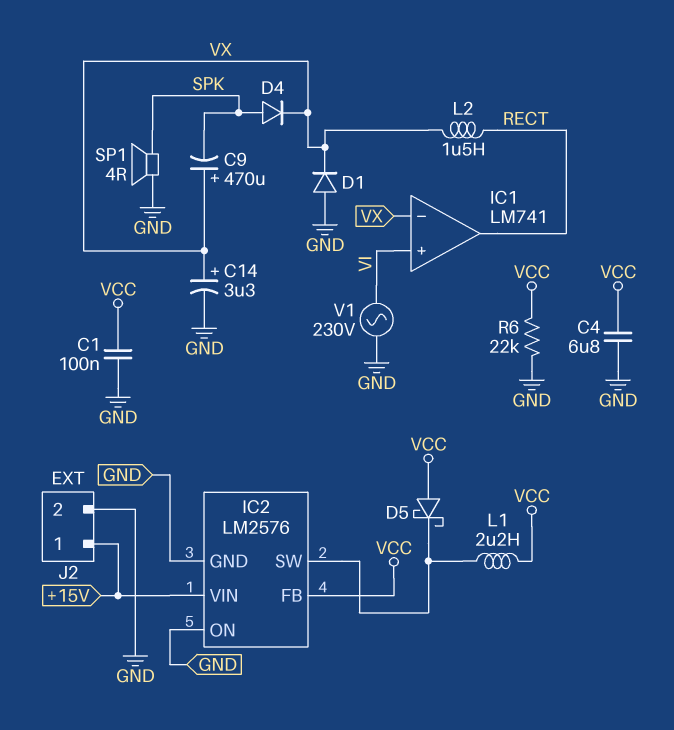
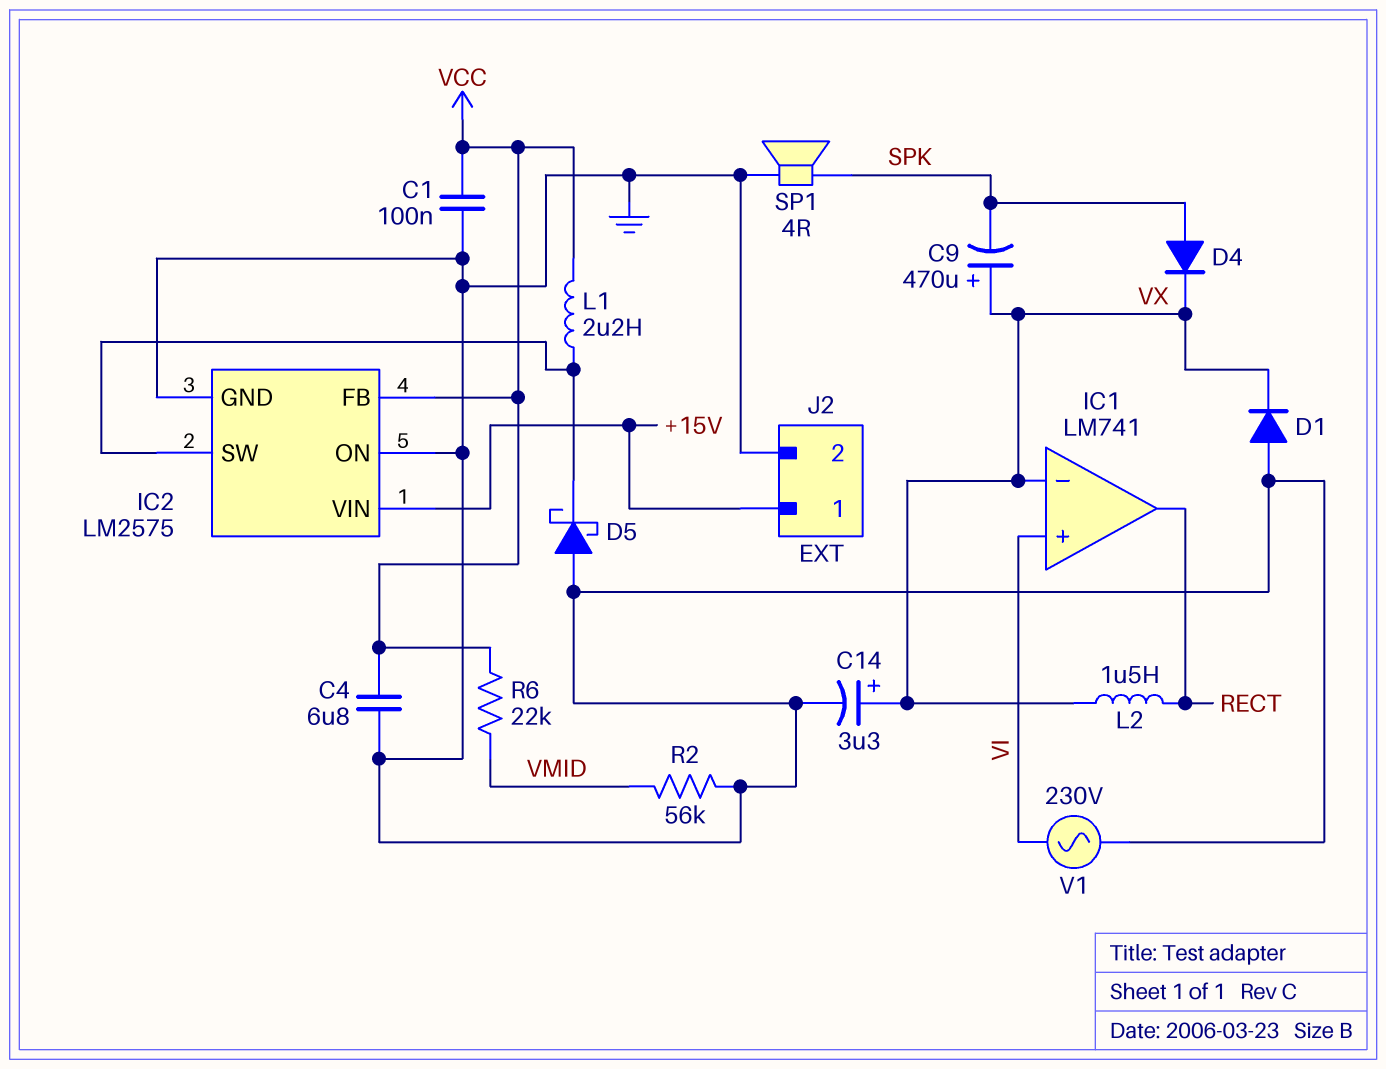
D5: schottky (A VCC, K IC2/SW) -> schottky (A GND, K IC2/SW)
IC2: LM2576 -> LM2575
R2: none -> 56k (GND, VMID)
R6: 22k (GND, VCC) -> 22k (VCC, VMID)

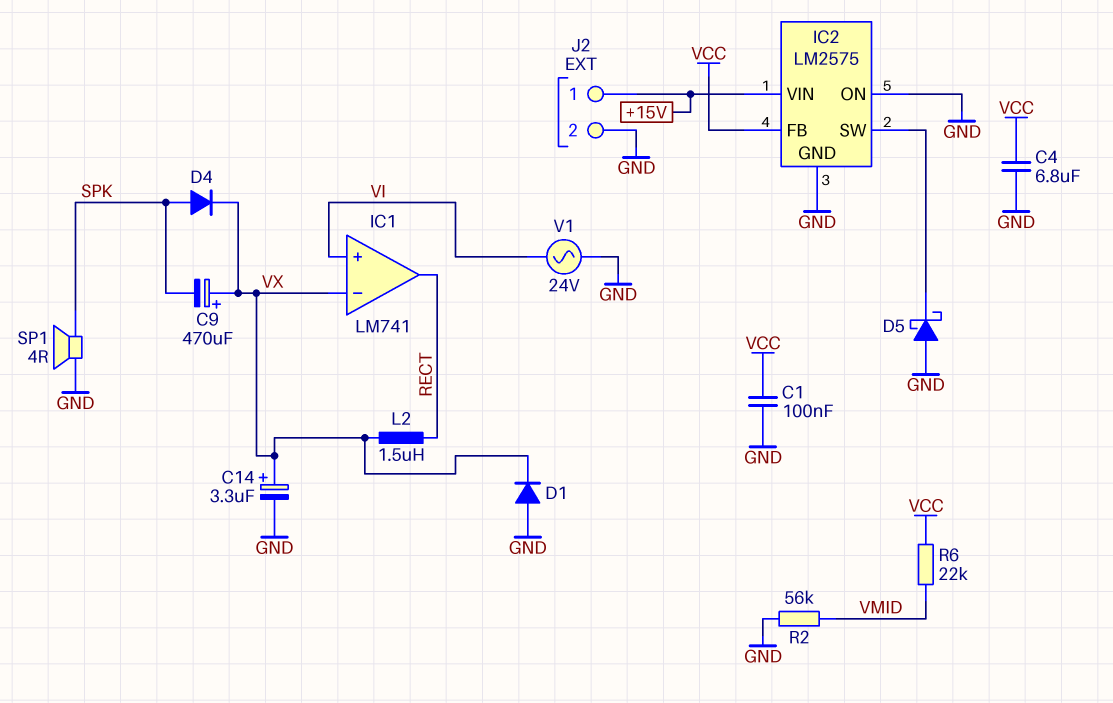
L1: 2.2uH (IC2/SW, VCC) -> none
V1: AC 230V (GND, VI) -> AC 24V (GND, VI)

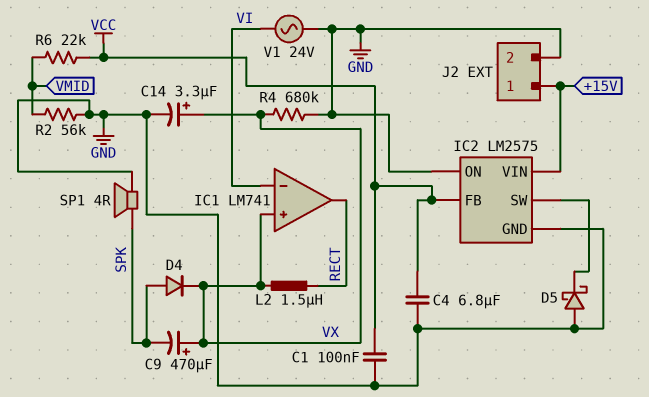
D1: diode (A GND, K VX) -> none
IC1 pin in+: VI -> VX
IC1 pin in-: VX -> VI
R4: none -> 680k (GND, VX)

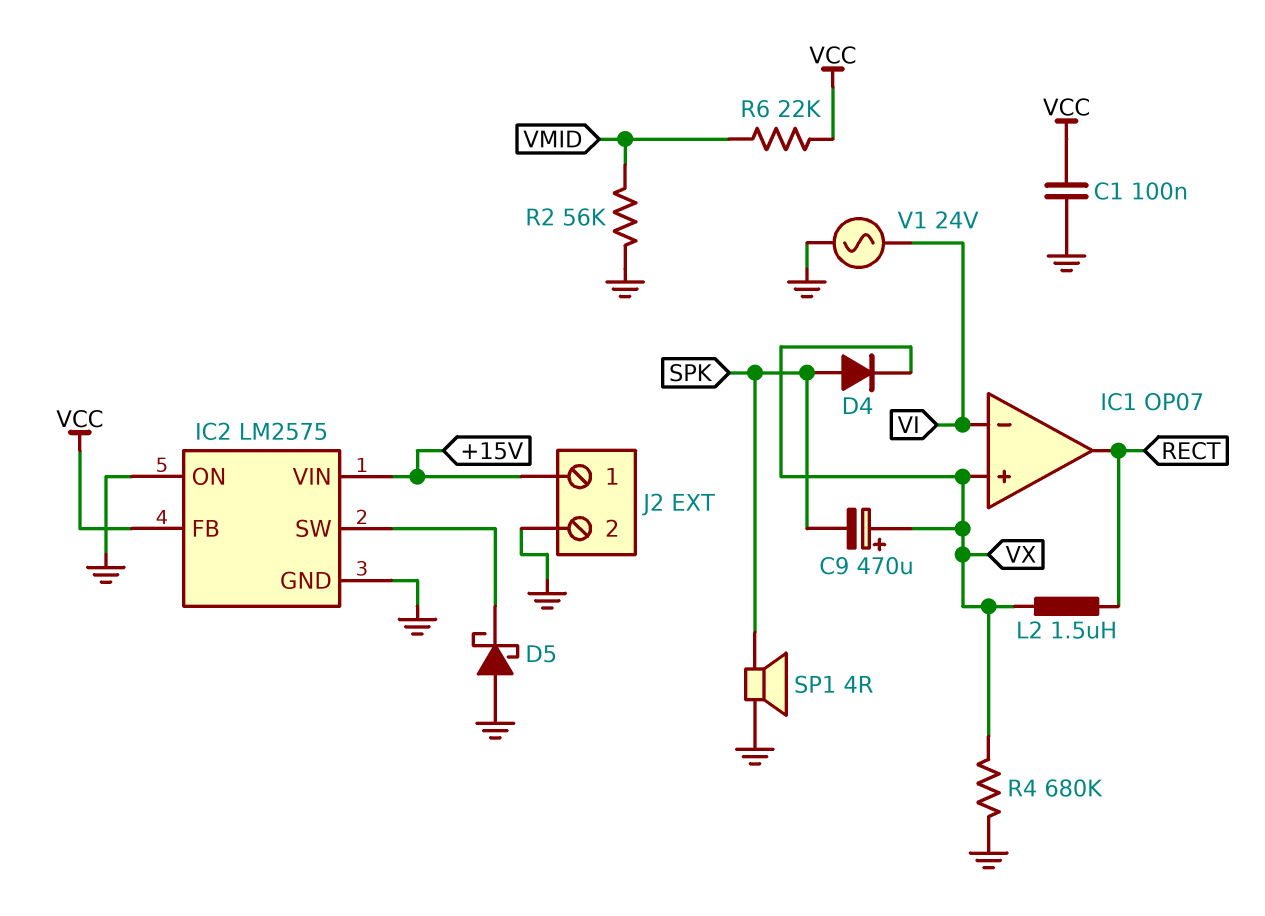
C4: 6.8uF (GND, VCC) -> none
C14: 3.3uF (plus VX, minus GND) -> none
IC1: LM741 -> OP07

